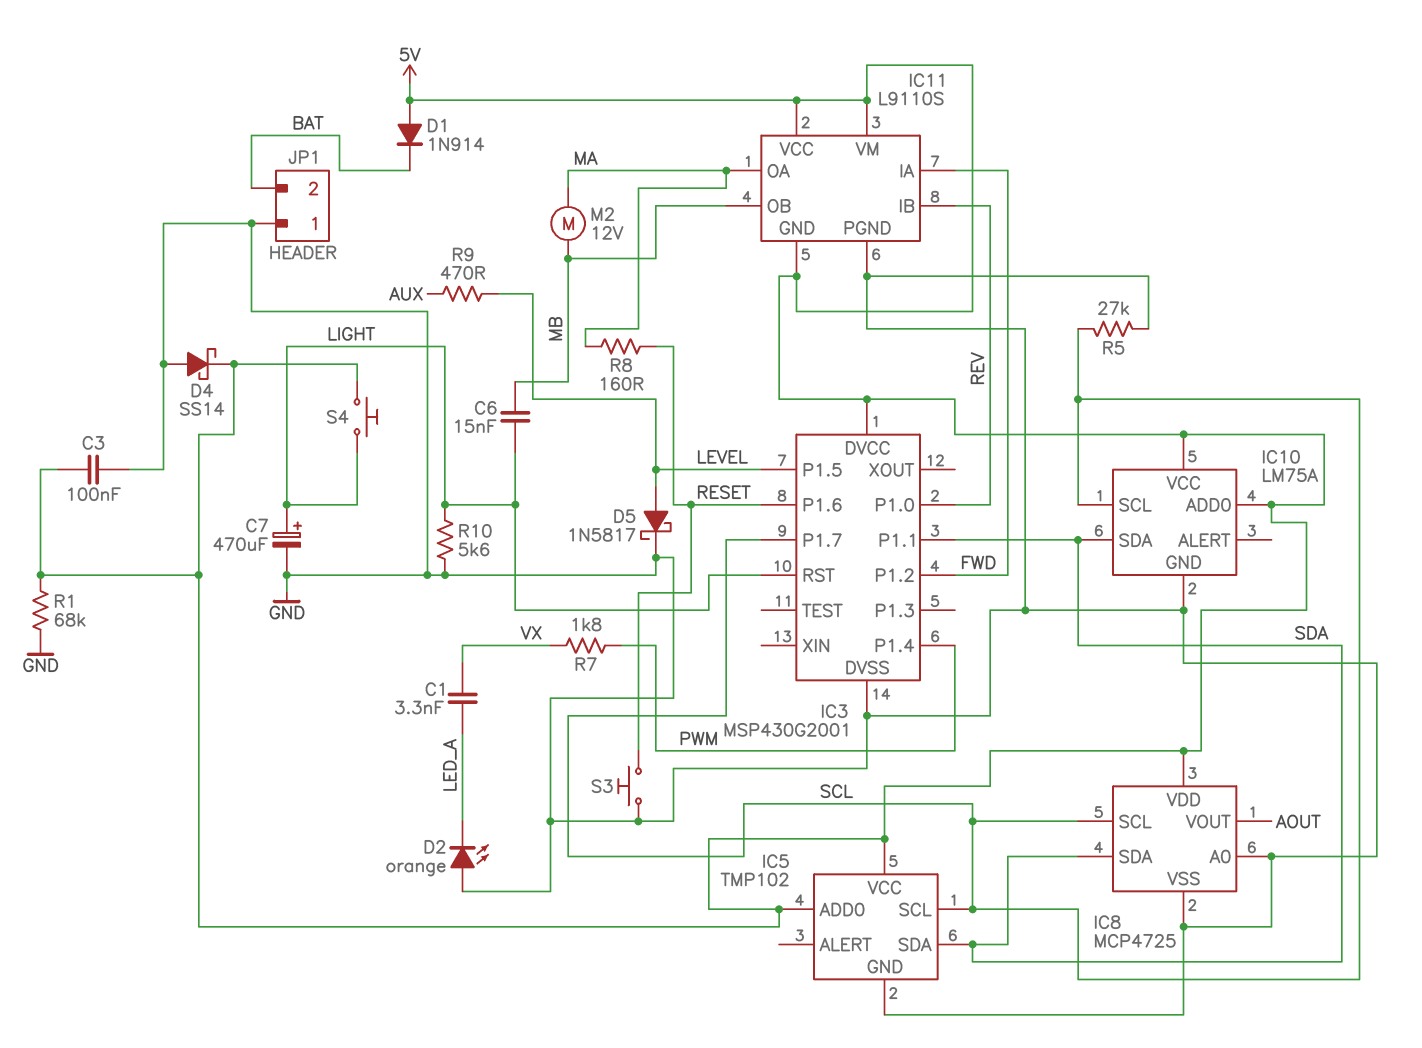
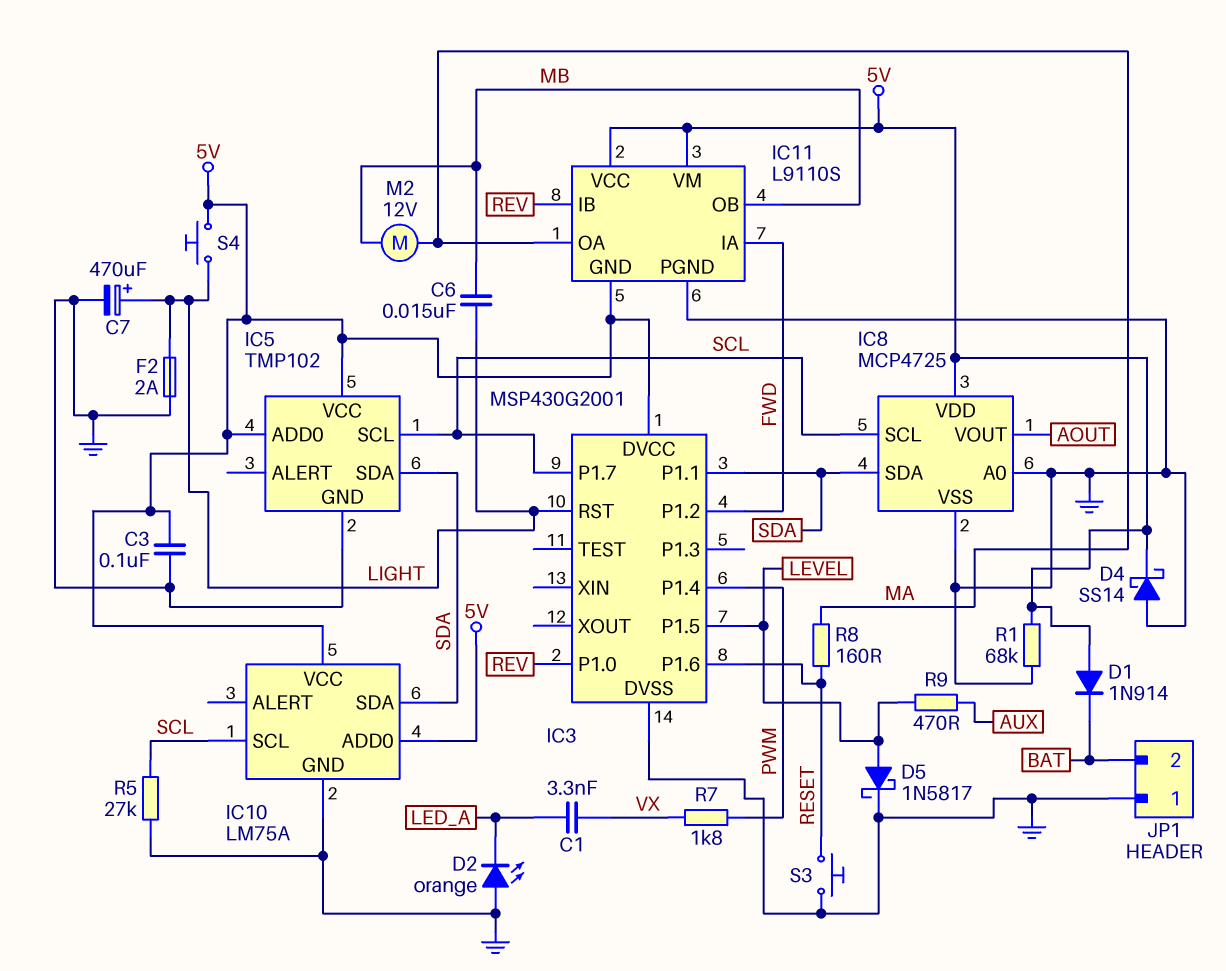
F2: none -> 2A (GND, LIGHT)
R10: 5.6k (GND, LIGHT) -> none

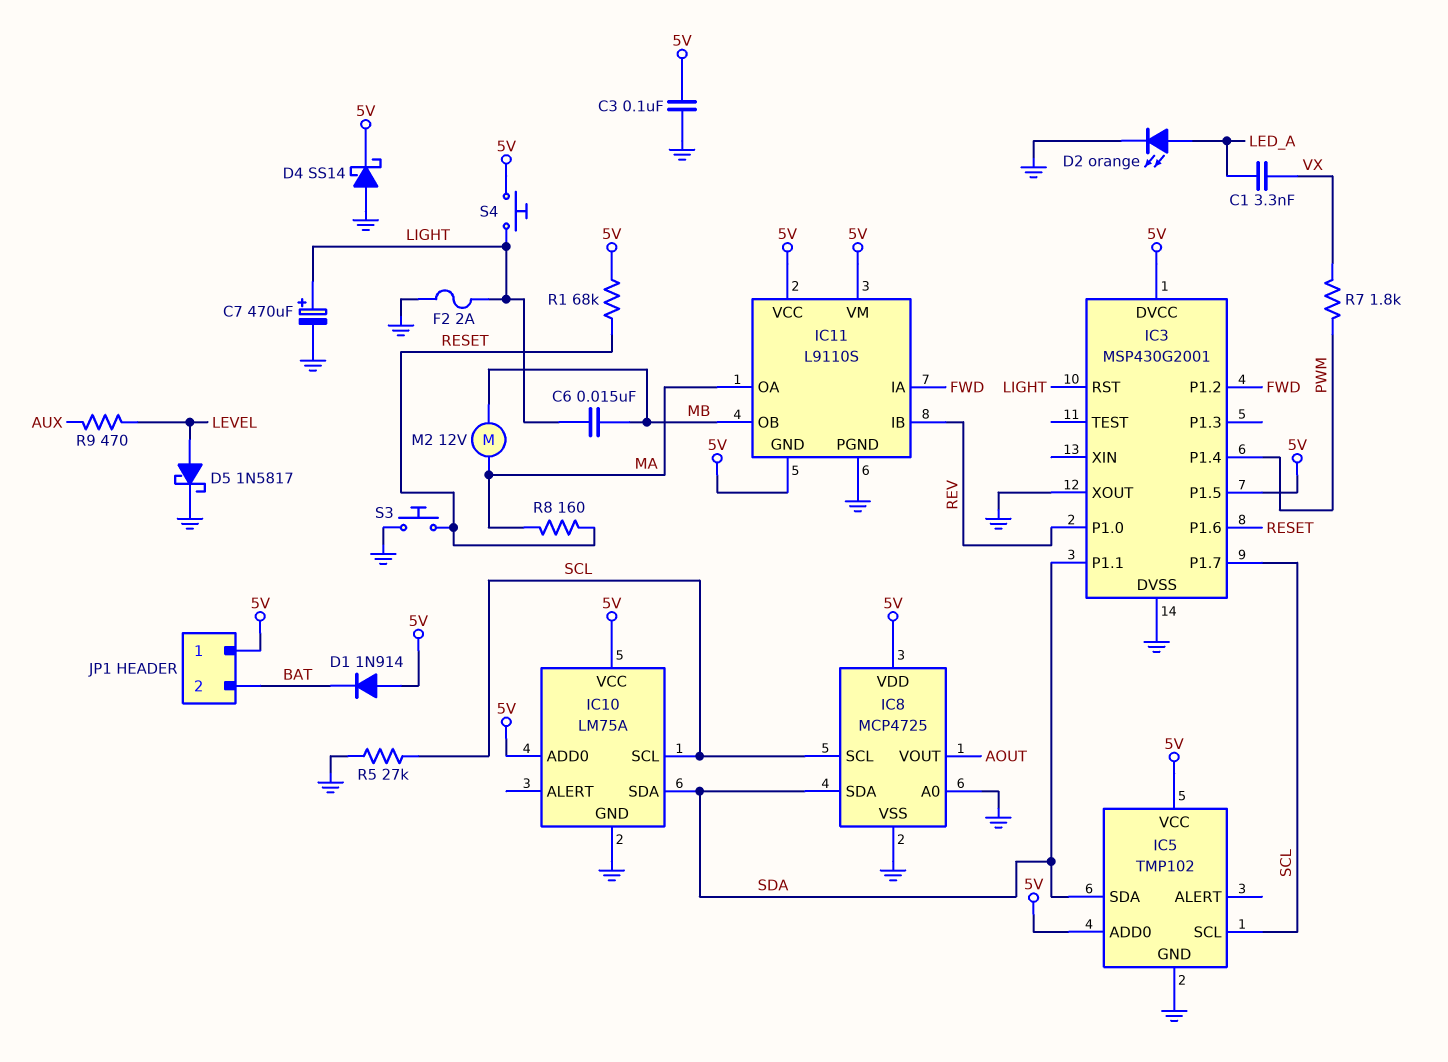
D2: LED orange (A GND, K LED_A) -> LED orange (A LED_A, K GND)
IC3 pin P1.5: LEVEL -> 5V
IC3 pin XOUT: none -> GND
JP1 pin 1: GND -> 5V
R1: 68k (5V, GND) -> 68k (5V, RESET)

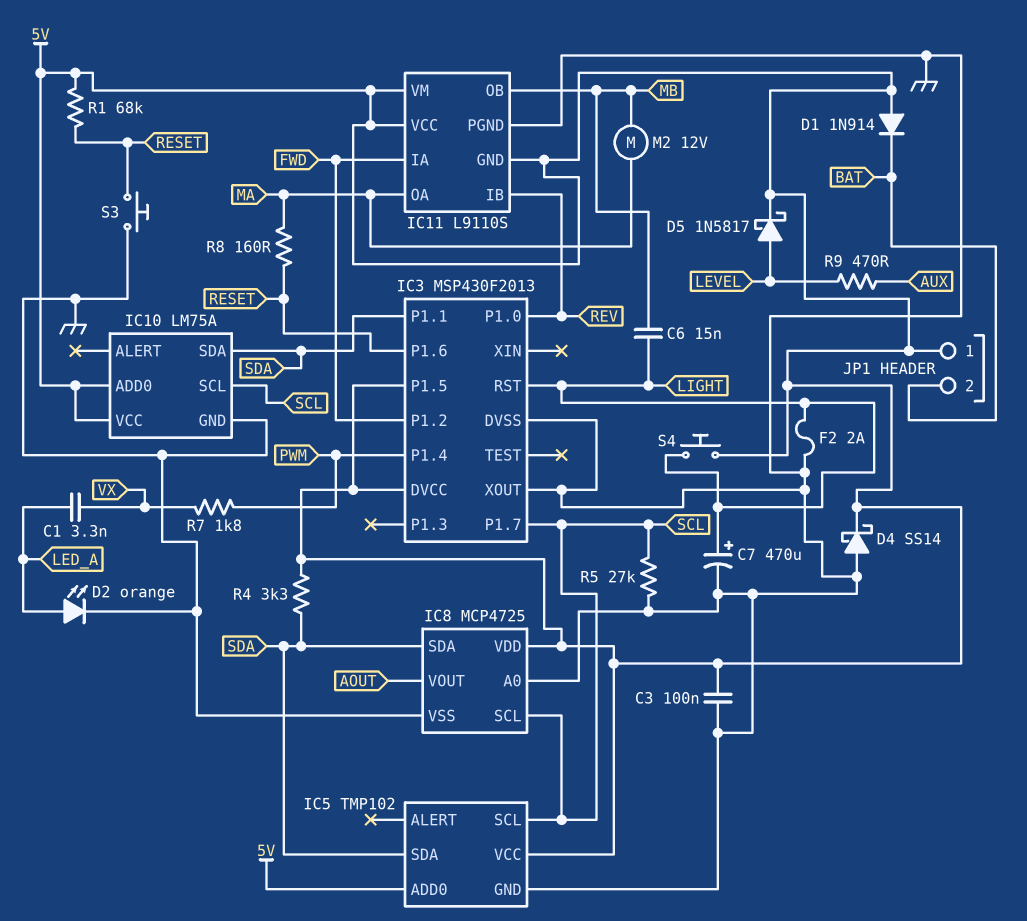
D5: schottky 1N5817 (A LEVEL, K GND) -> schottky 1N5817 (A LEVEL, K 5V)
IC3: MSP430G2001 -> MSP430F2013
R4: none -> 3.3k (5V, SDA)

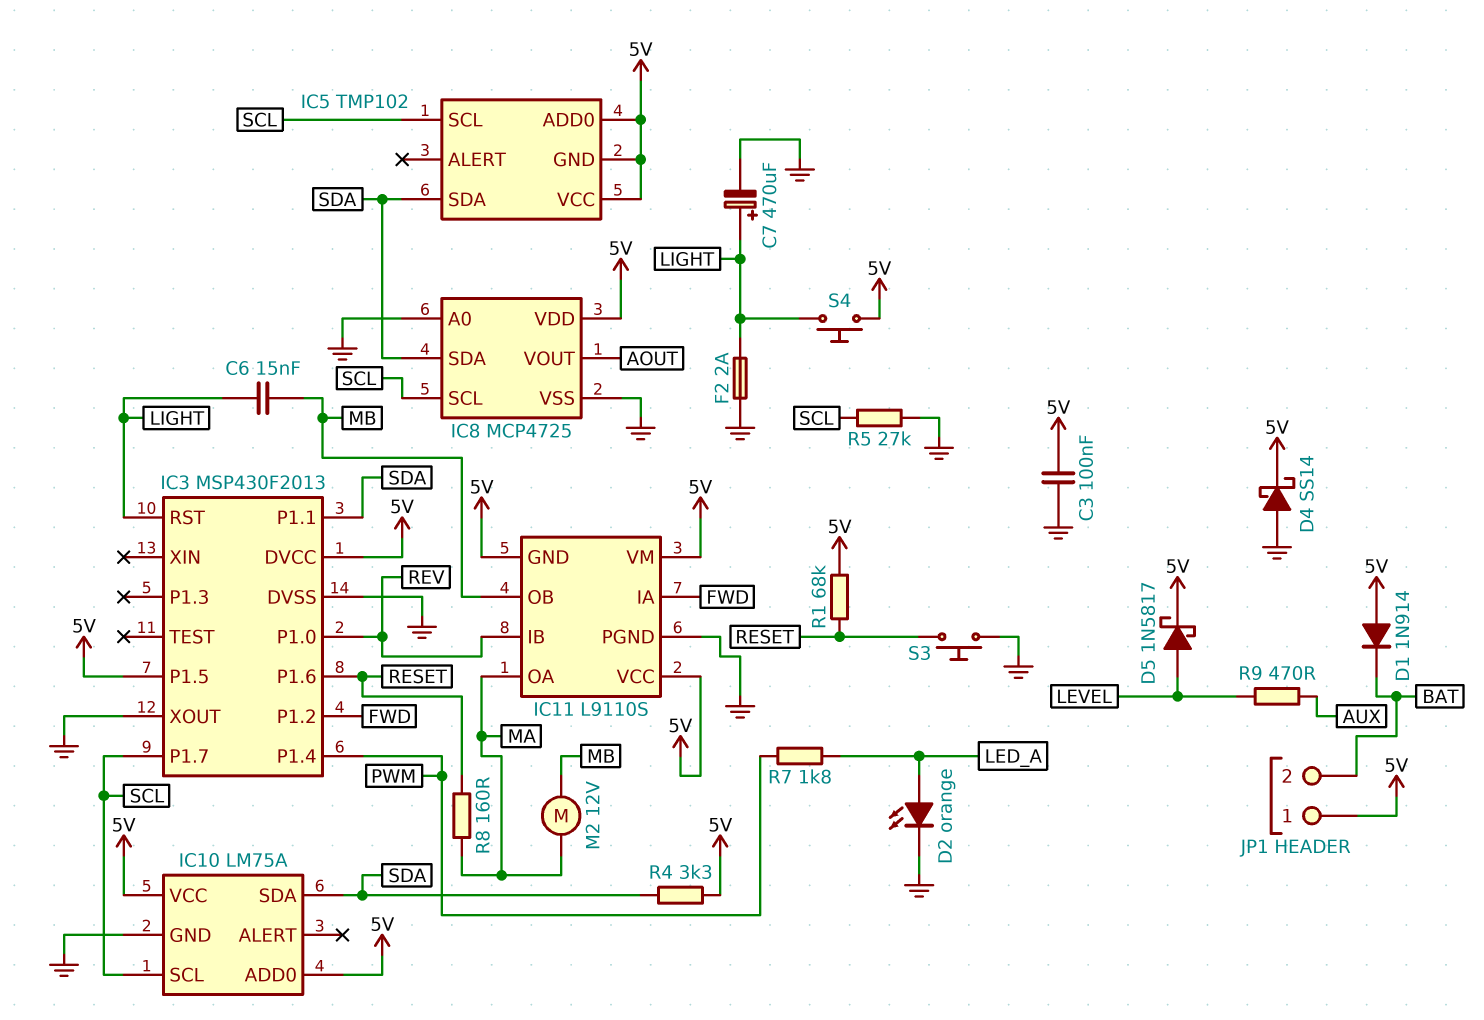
C1: 3.3nF (LED_A, VX) -> none
IC5 pin GND: GND -> 5V
R7: 1.8k (PWM, VX) -> 1.8k (LED_A, PWM)

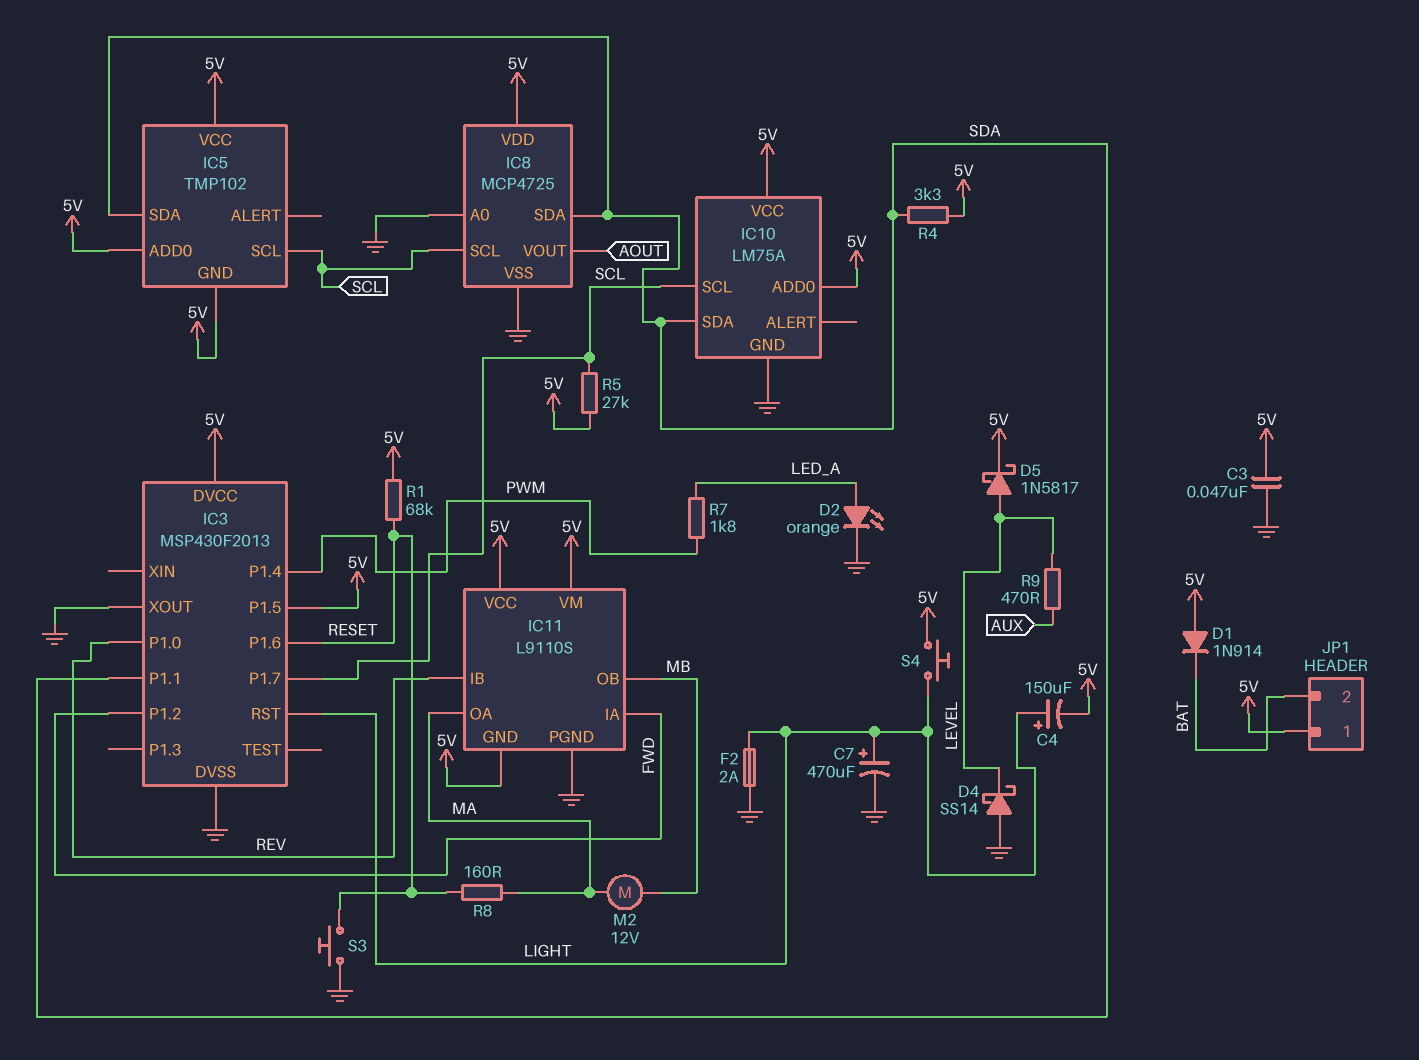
C3: 100nF (5V, GND) -> 47nF (5V, GND)
C4: none -> 150uF (plus LIGHT, minus 5V)
C6: 15nF (LIGHT, MB) -> none
D4: schottky SS14 (A GND, K 5V) -> schottky SS14 (A GND, K LEVEL)
R5: 27k (GND, SCL) -> 27k (5V, SCL)

